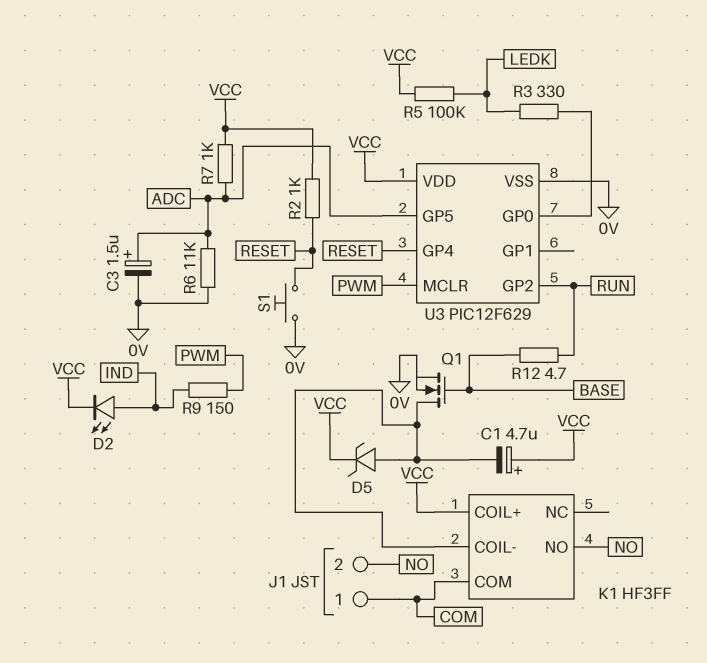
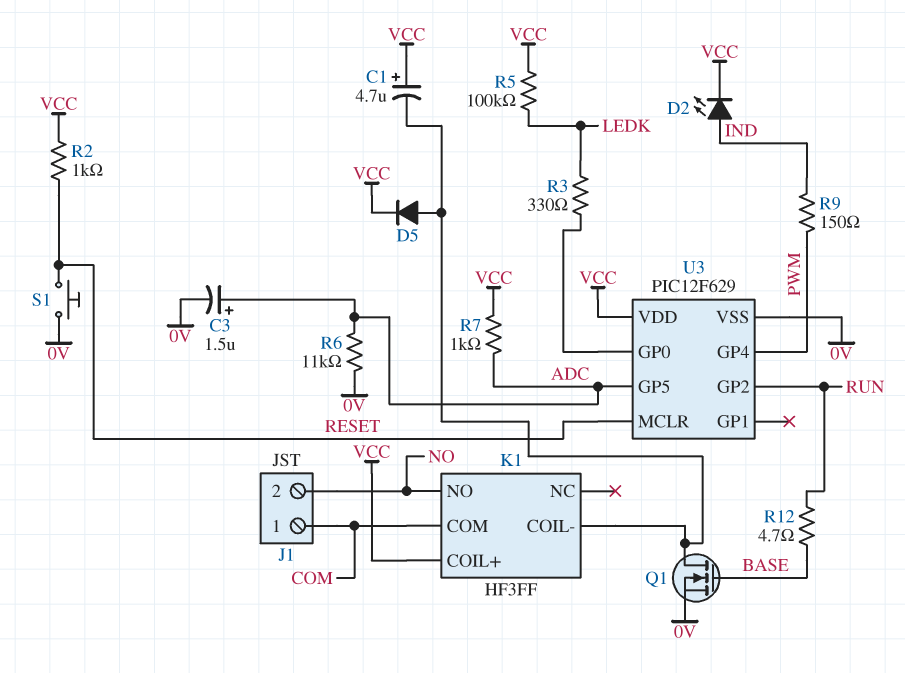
D5: zener (A K1/COIL-, K VCC) -> diode (A K1/COIL-, K VCC)
U3 pin GP4: RESET -> PWM
U3 pin MCLR: PWM -> RESET

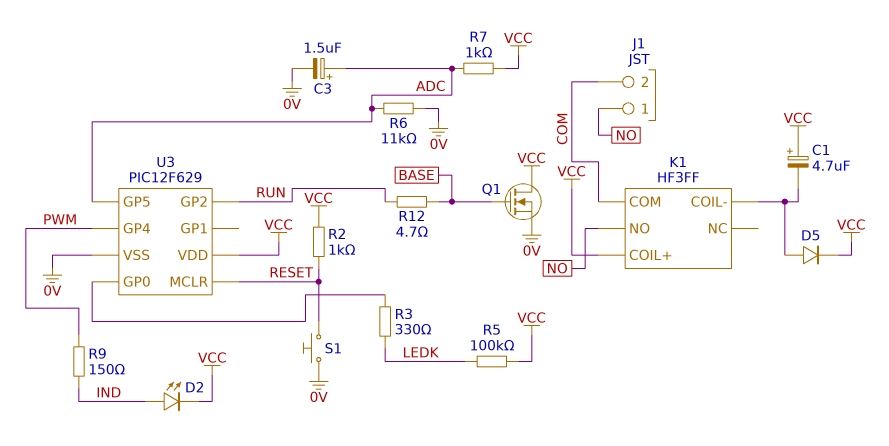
J1 pin 1: COM -> NO
J1 pin 2: NO -> COM
Q1: NMOS (G BASE, D K1/COIL-, S 0V) -> NMOS (G BASE, D VCC, S 0V)

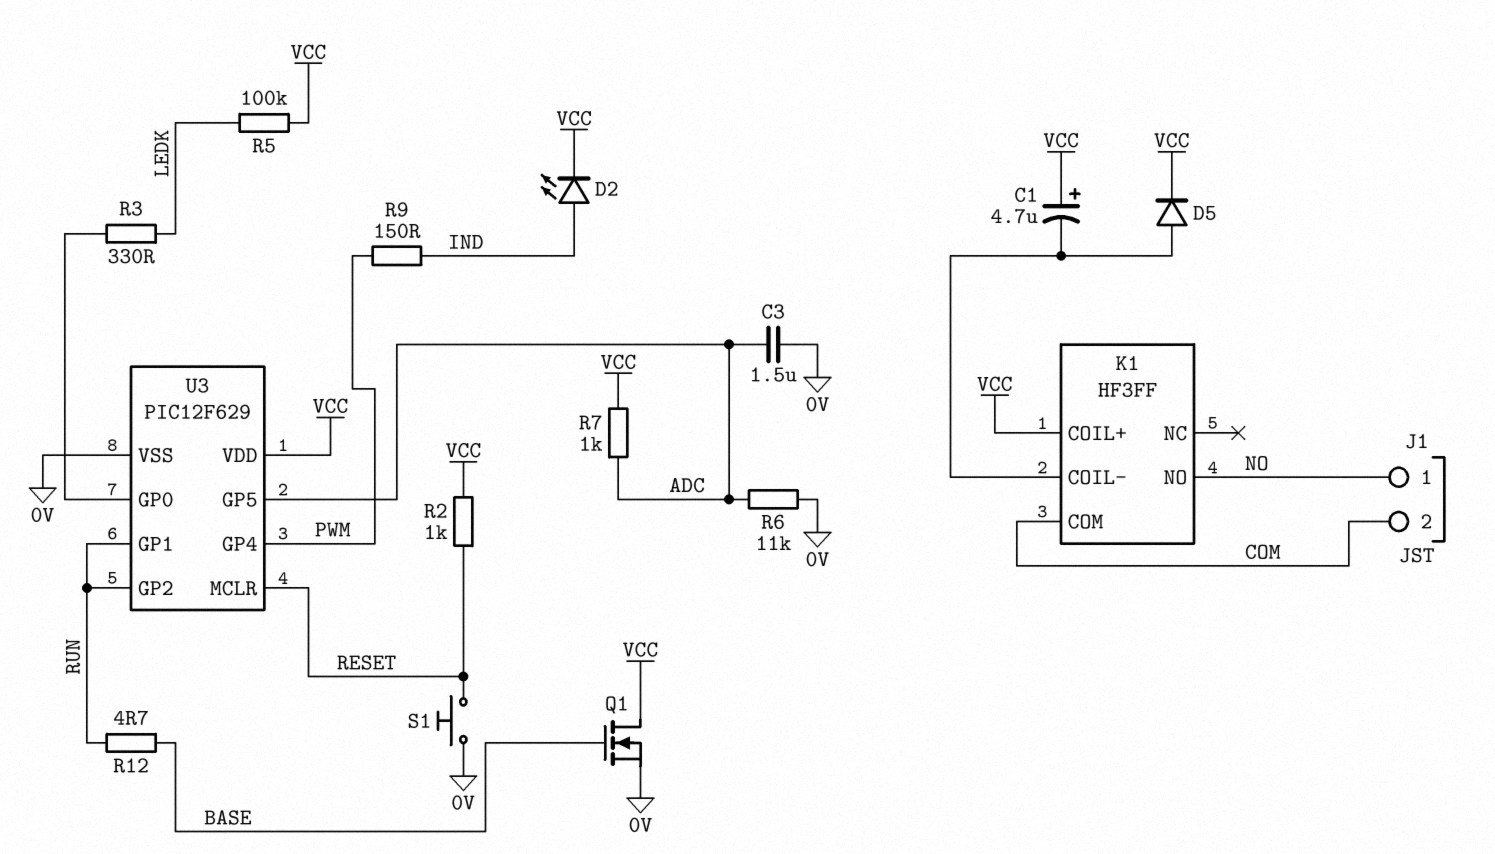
C3: 1.5uF (plus ADC, minus 0V) -> 1.5uF (0V, ADC)
U3 pin GP1: none -> RUN

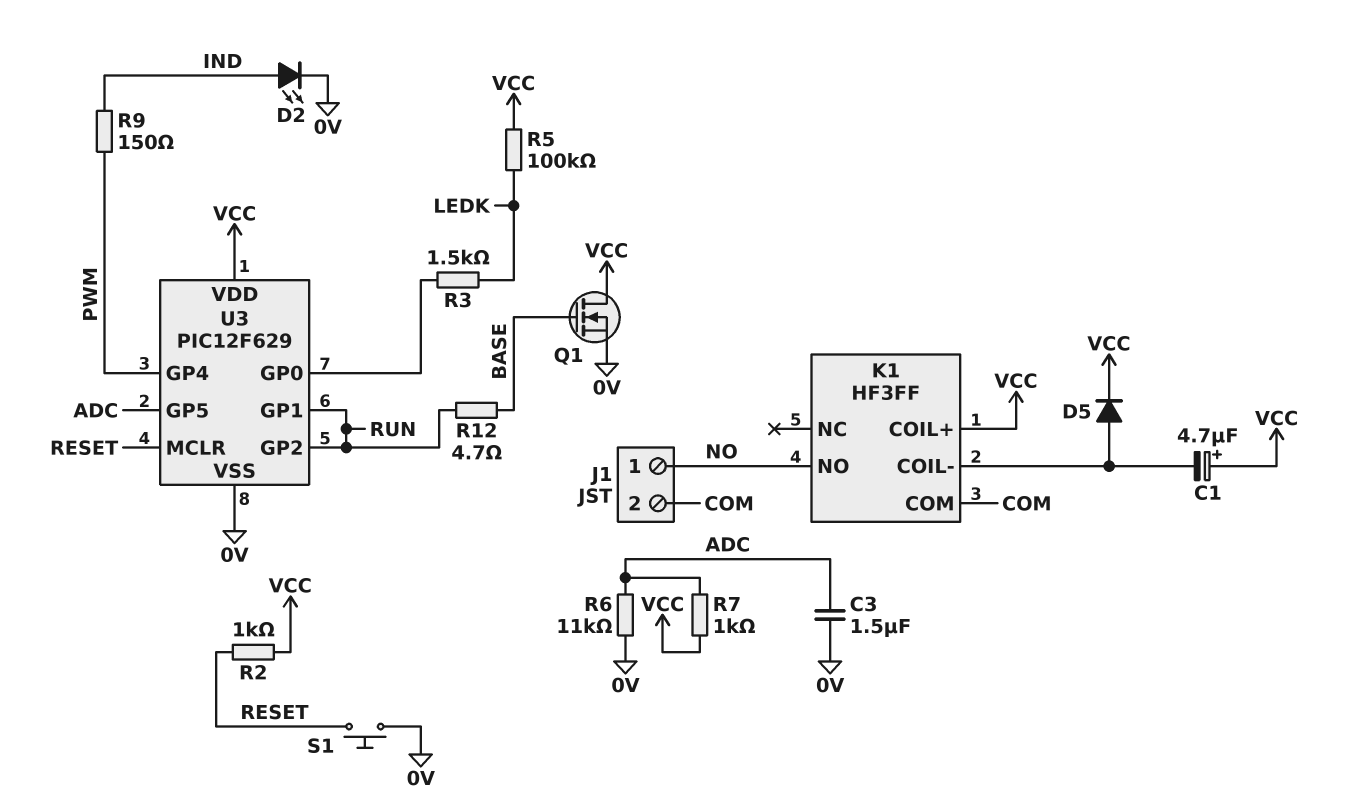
D2: LED (A IND, K VCC) -> LED (A IND, K 0V)
R3: 330 (LEDK, U3/GP0) -> 1.5k (LEDK, U3/GP0)

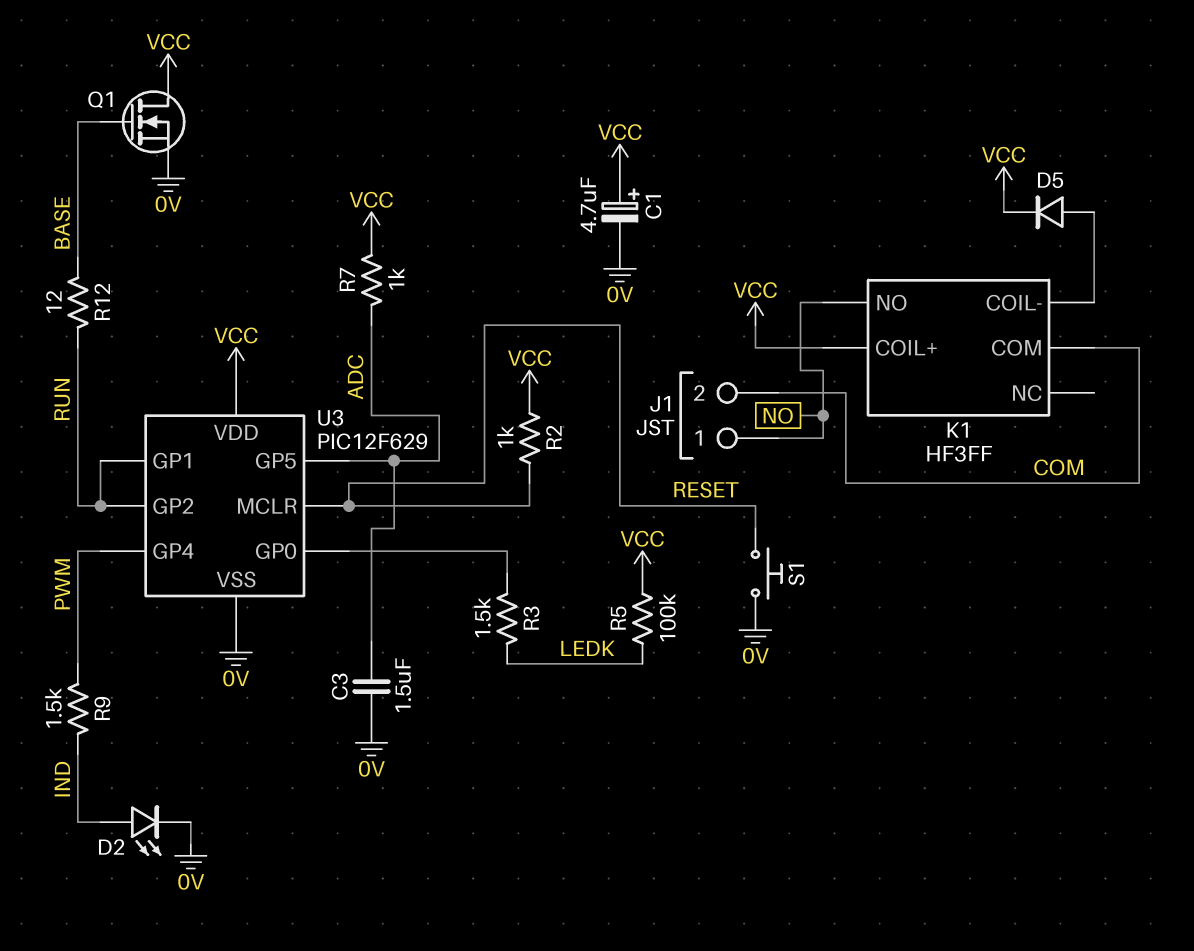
C1: 4.7uF (plus VCC, minus K1/COIL-) -> 4.7uF (plus VCC, minus 0V)
R6: 11k (0V, ADC) -> none
R9: 150 (IND, PWM) -> 1.5k (IND, PWM)
R12: 4.7 (BASE, RUN) -> 12 (BASE, RUN)

